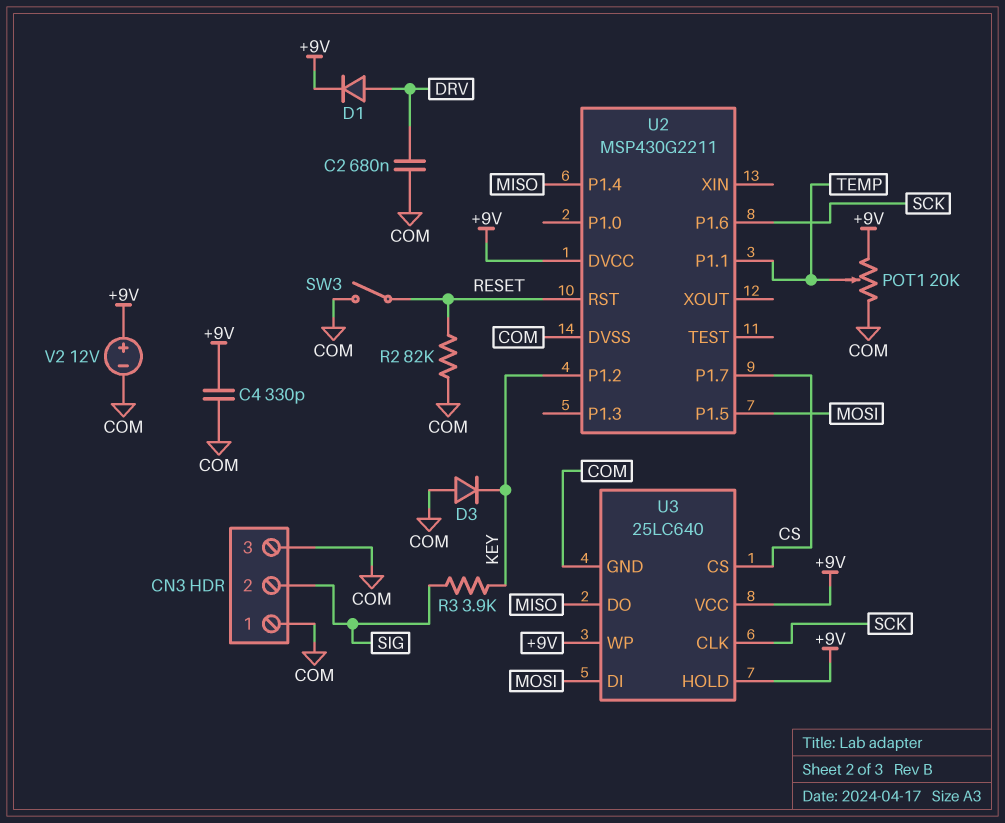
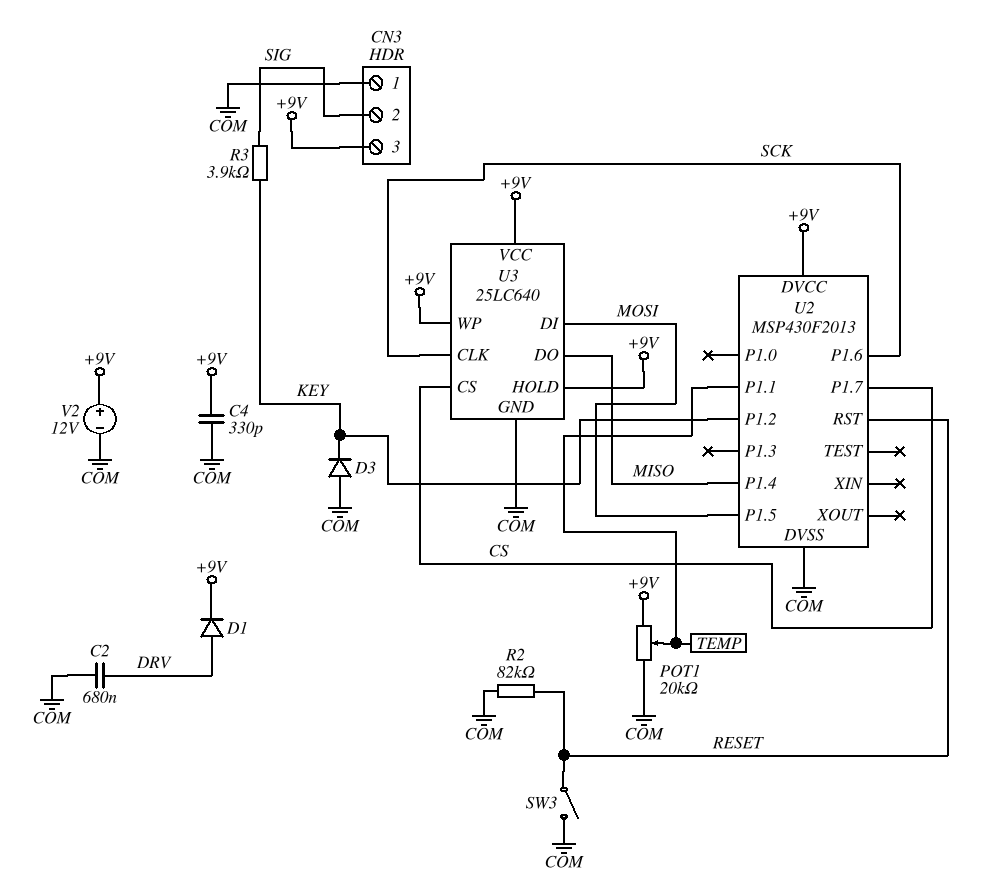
CN3 pin 3: COM -> +9V
U2: MSP430G2211 -> MSP430F2013

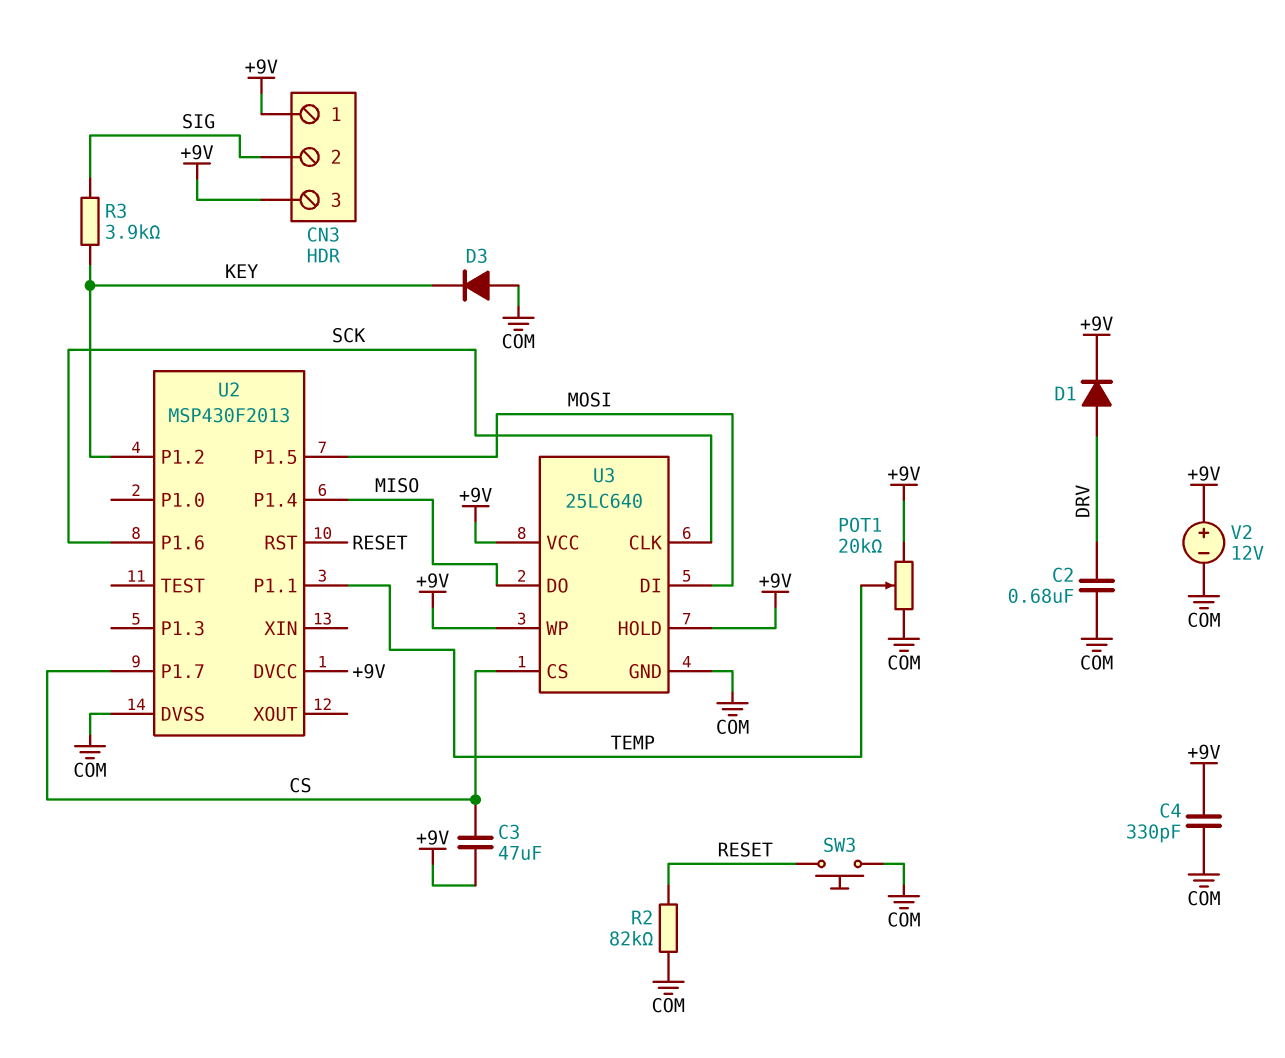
C3: none -> 47uF (+9V, CS)
CN3 pin 1: COM -> +9V
SW3: switch (COM, RESET) -> button (COM, RESET)

